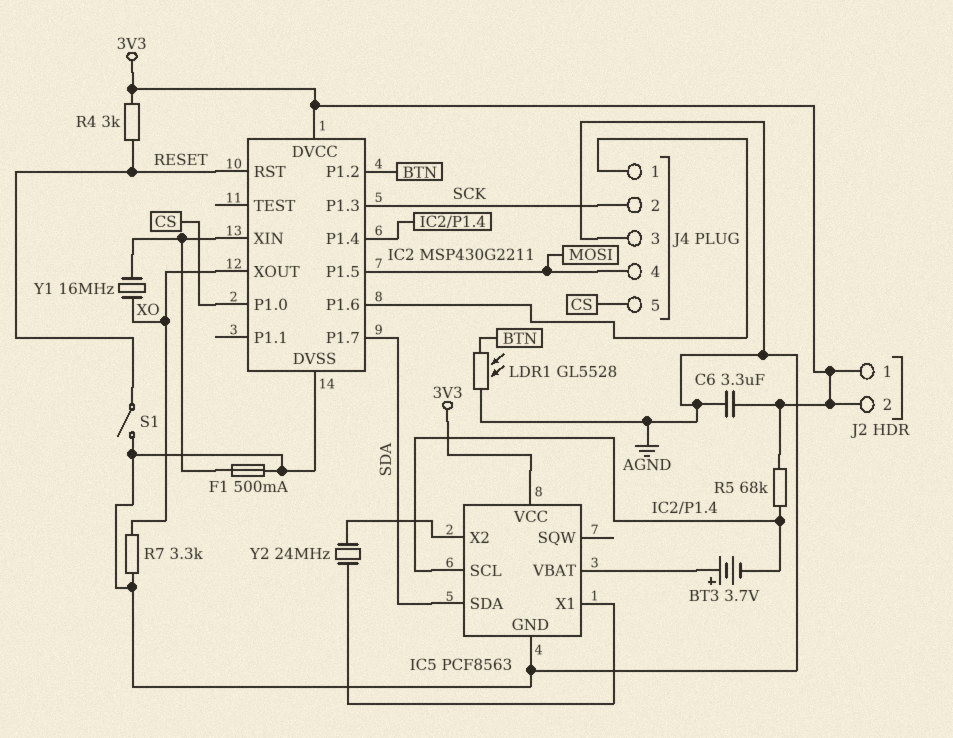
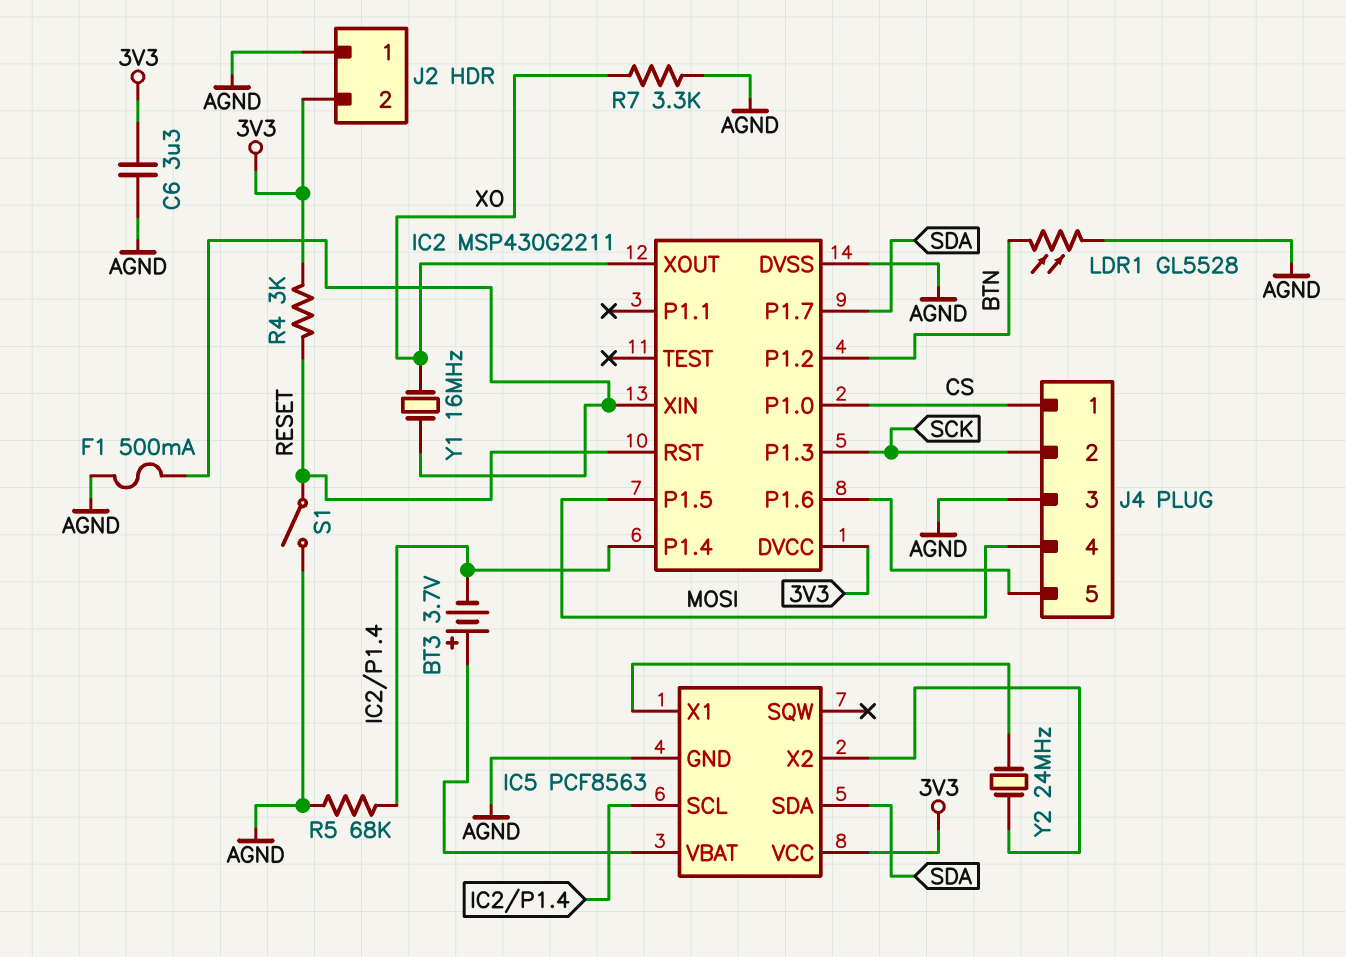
J2 pin 1: 3V3 -> AGND
J4 pin 1: IC2/P1.6 -> CS
J4 pin 5: CS -> IC2/P1.6
R5: 68k (3V3, IC2/P1.4) -> 68k (AGND, IC2/P1.4)

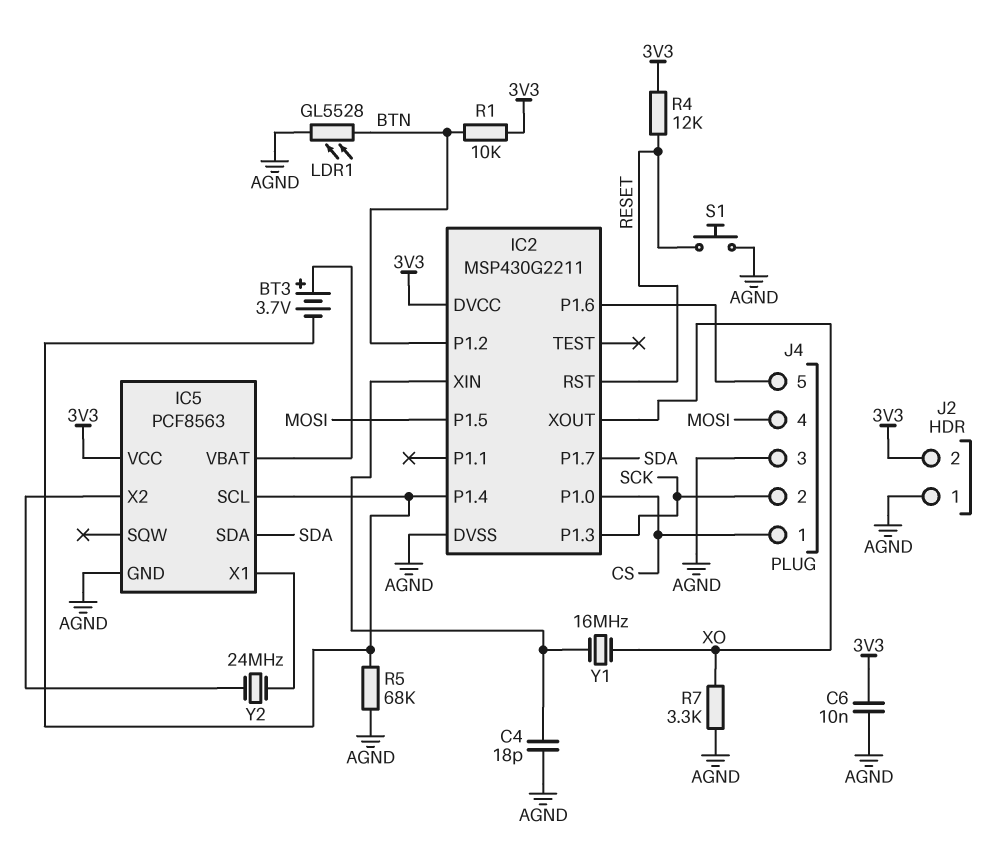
C4: none -> 18pF (AGND, IC2/XIN)
C6: 3.3uF (3V3, AGND) -> 10nF (3V3, AGND)
F1: 500mA (AGND, IC2/XIN) -> none
R1: none -> 10k (3V3, BTN)
R4: 3k (3V3, RESET) -> 12k (3V3, RESET)
S1: switch (AGND, RESET) -> button (AGND, RESET)

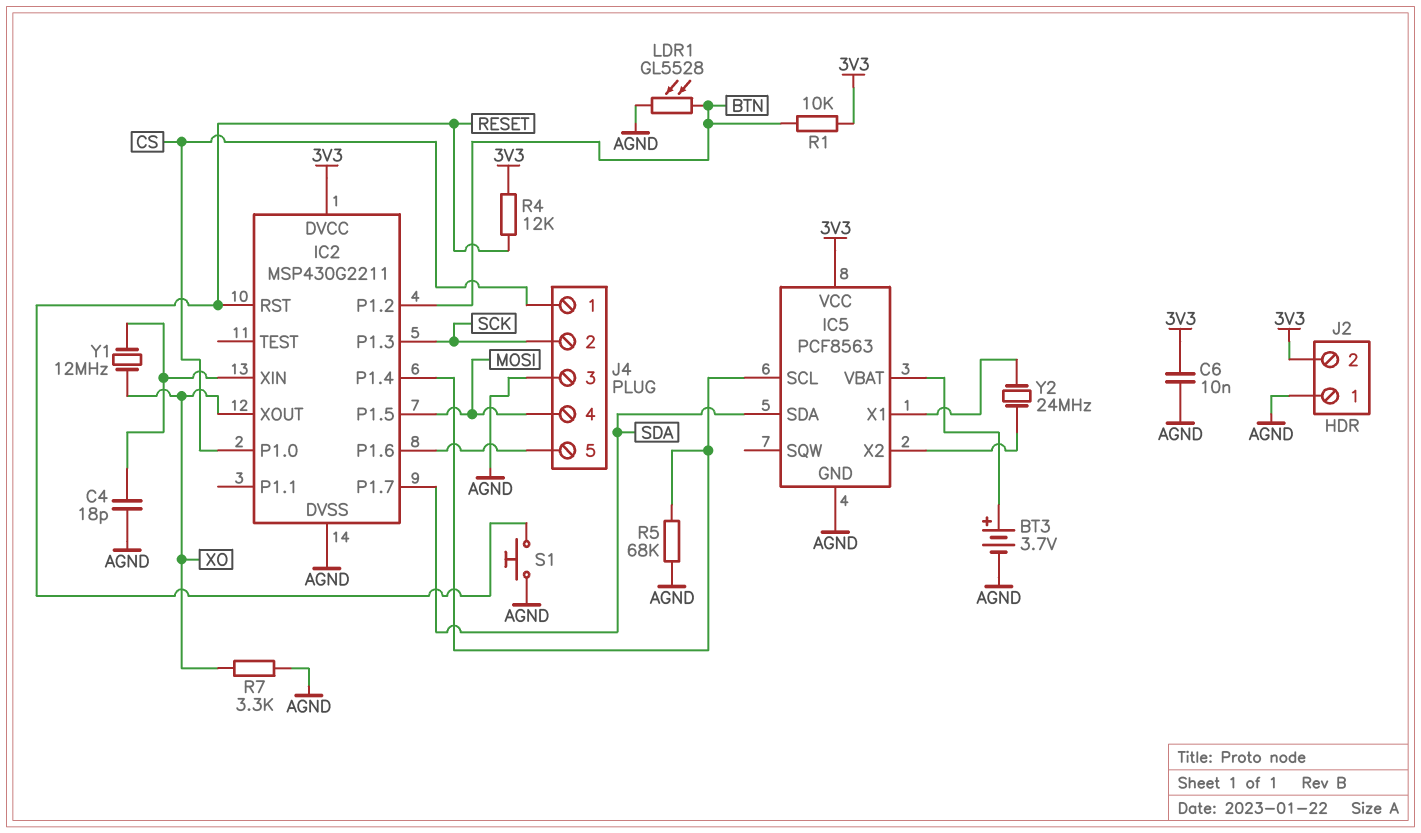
BT3: 3.7V (plus IC5/VBAT, minus IC2/P1.4) -> 3.7V (plus IC5/VBAT, minus AGND)
Y1: 16MHz (IC2/XIN, XO) -> 12MHz (IC2/XIN, XO)

